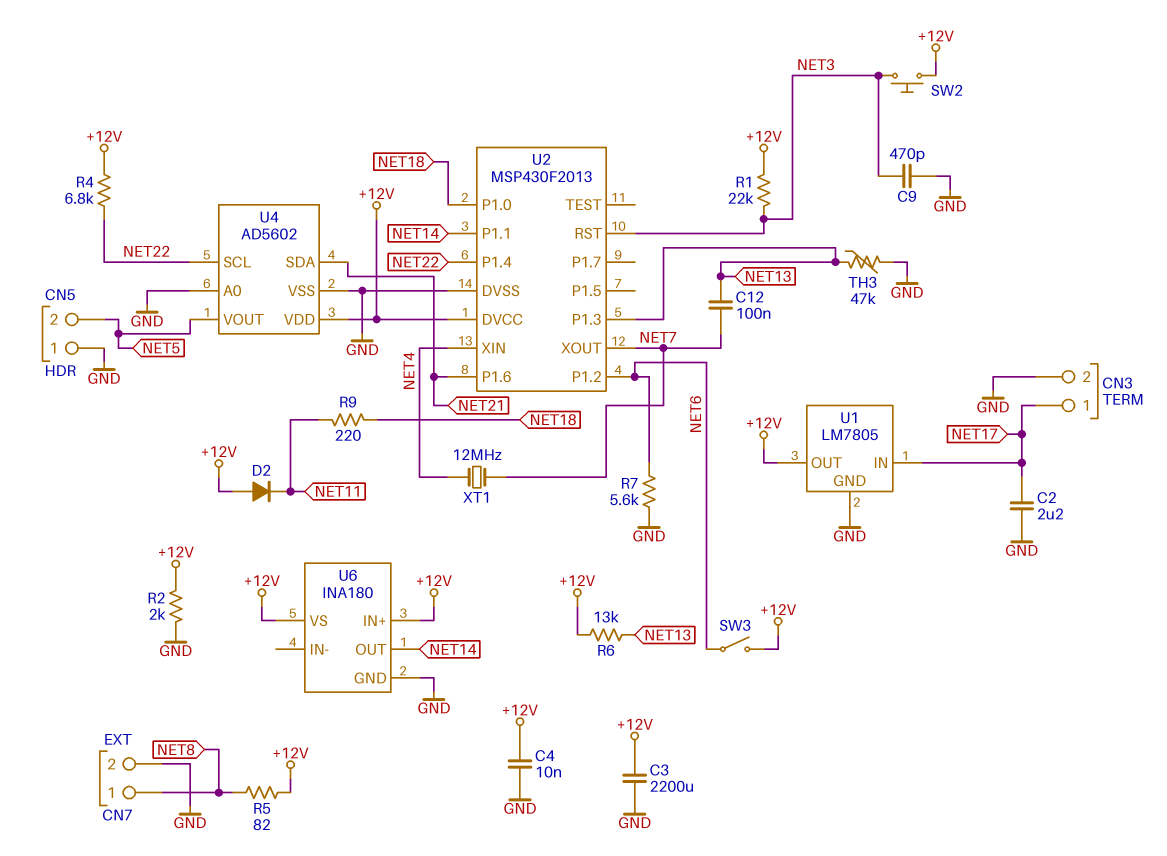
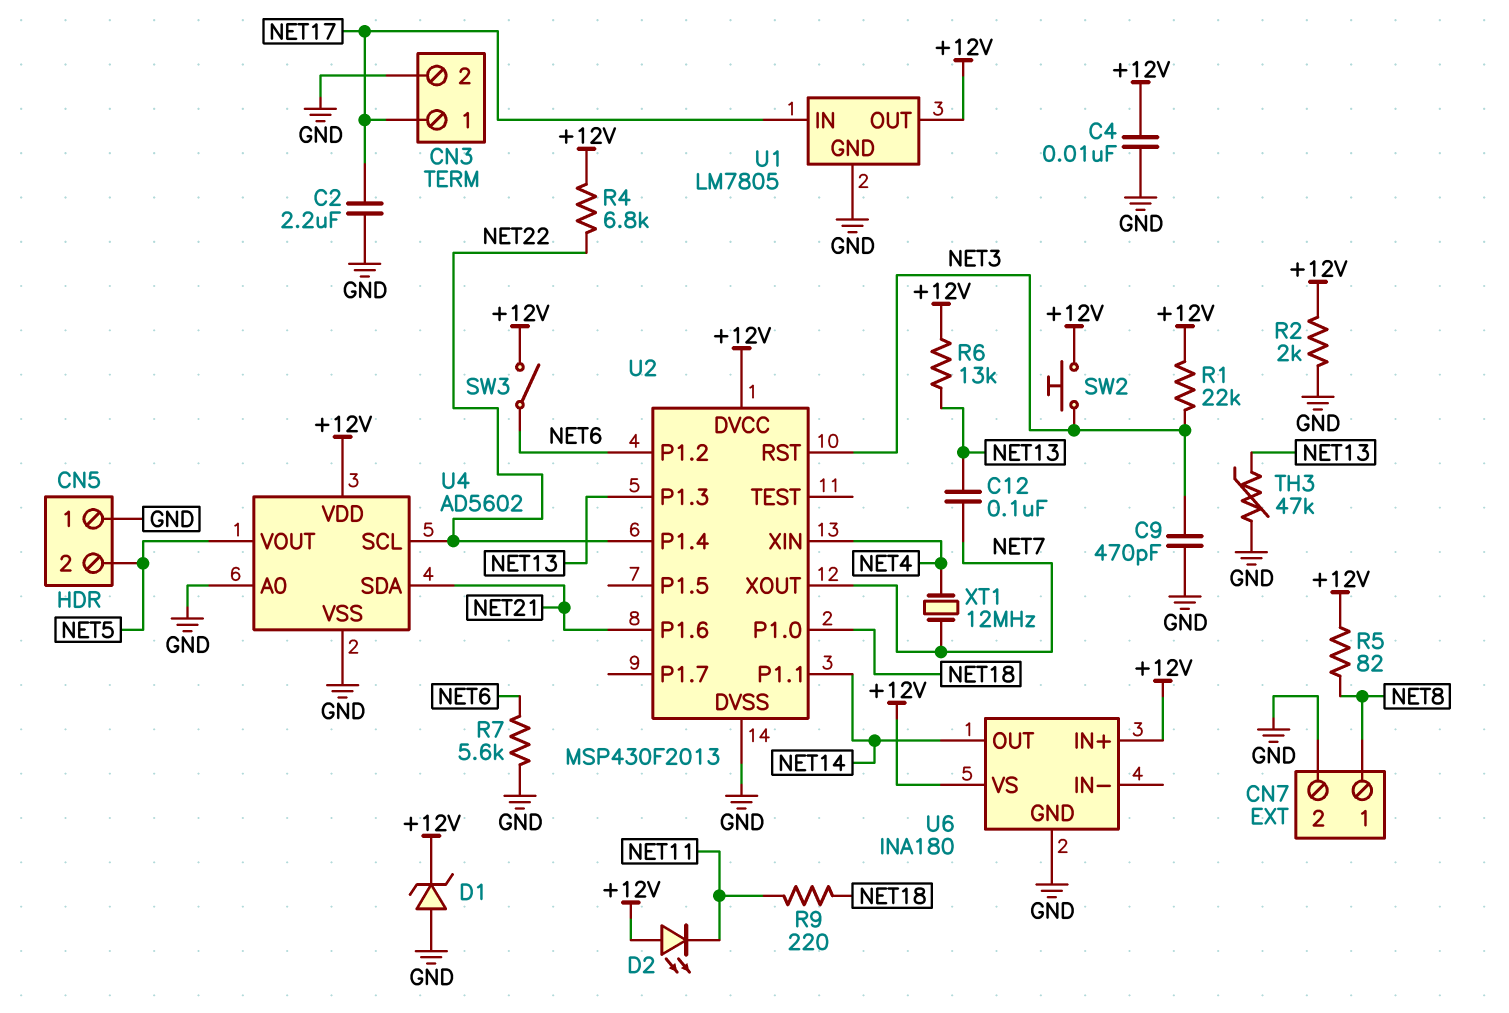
C3: 2200uF (+12V, GND) -> none
D1: none -> zener (A GND, K +12V)
D2: diode (A +12V, K NET11) -> LED (A +12V, K NET11)

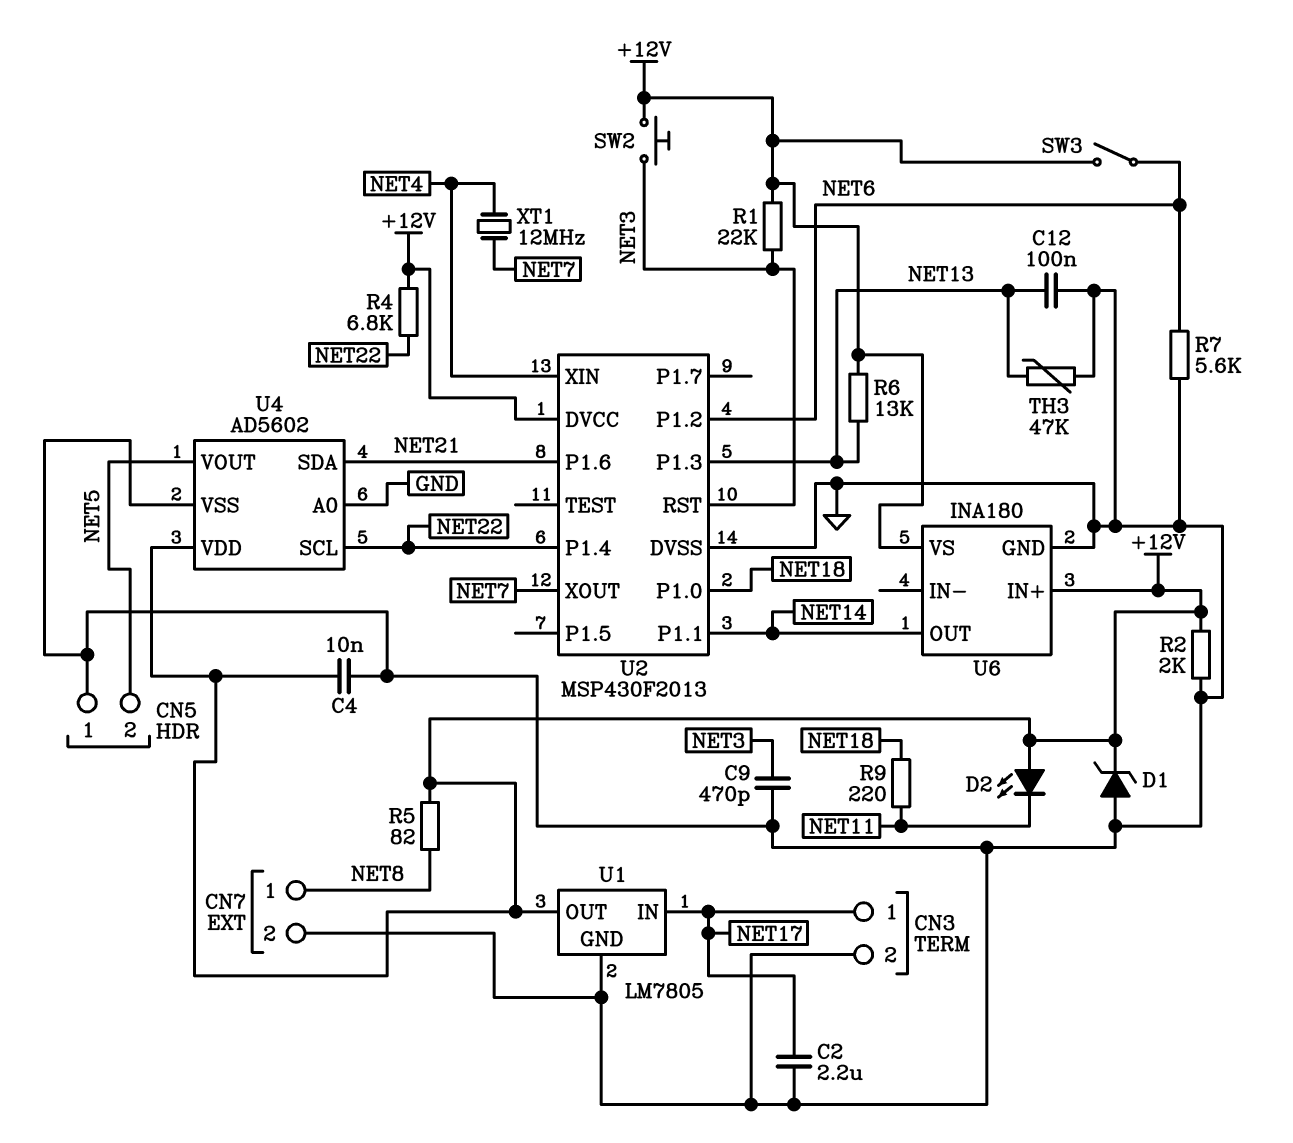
C12: 100nF (NET7, NET13) -> 100nF (GND, NET13)

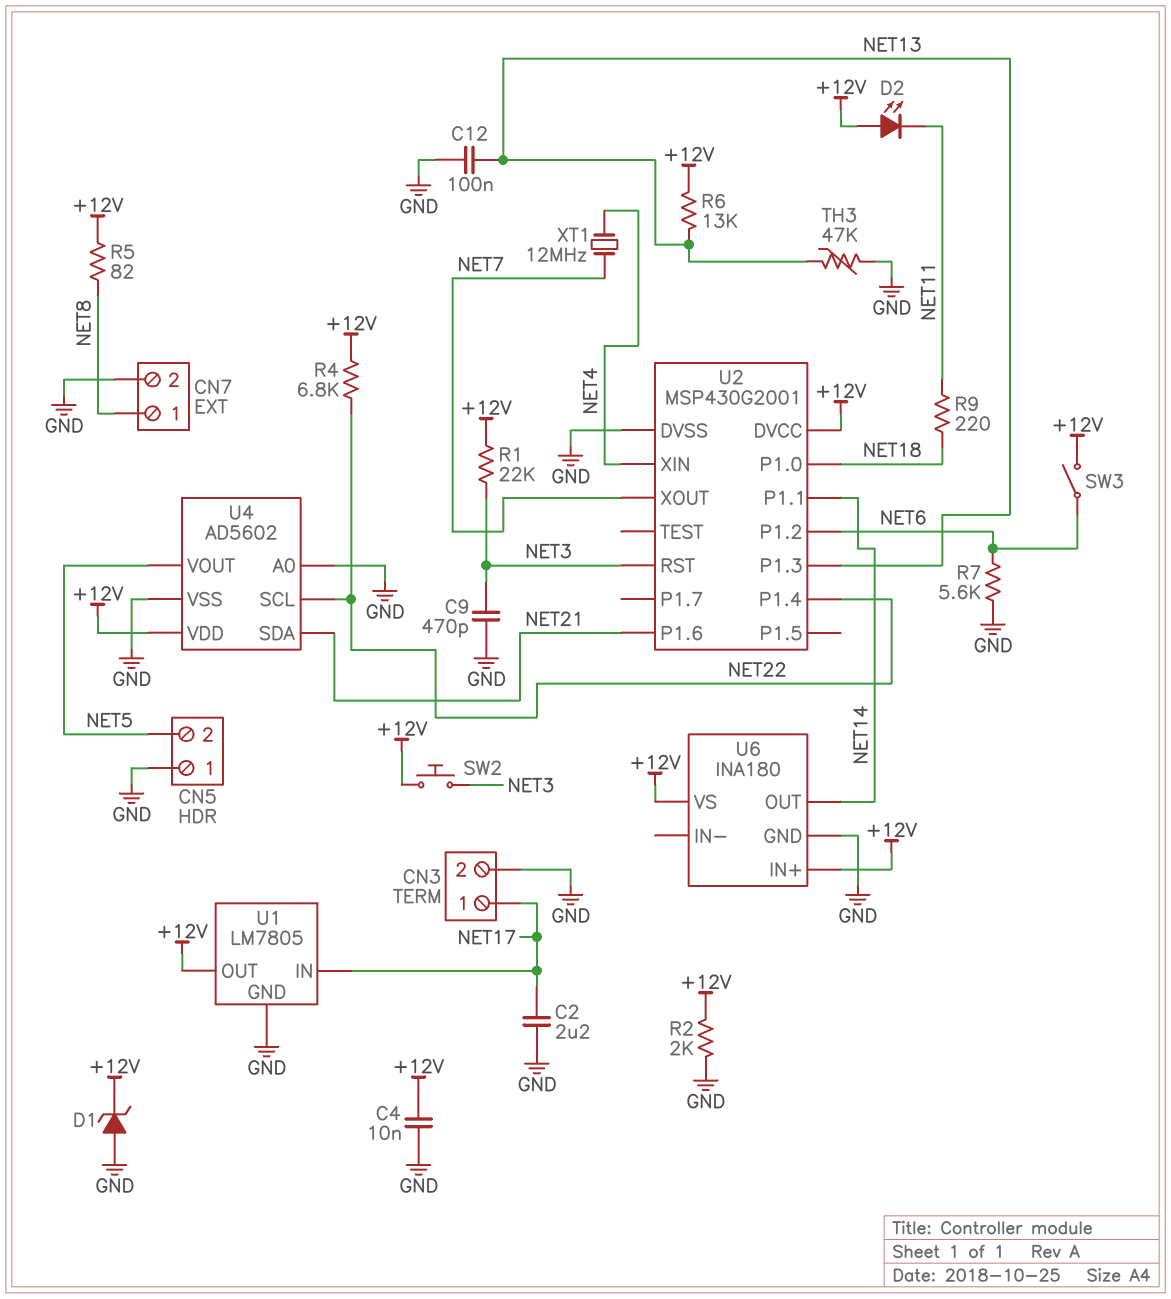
U2: MSP430F2013 -> MSP430G2001

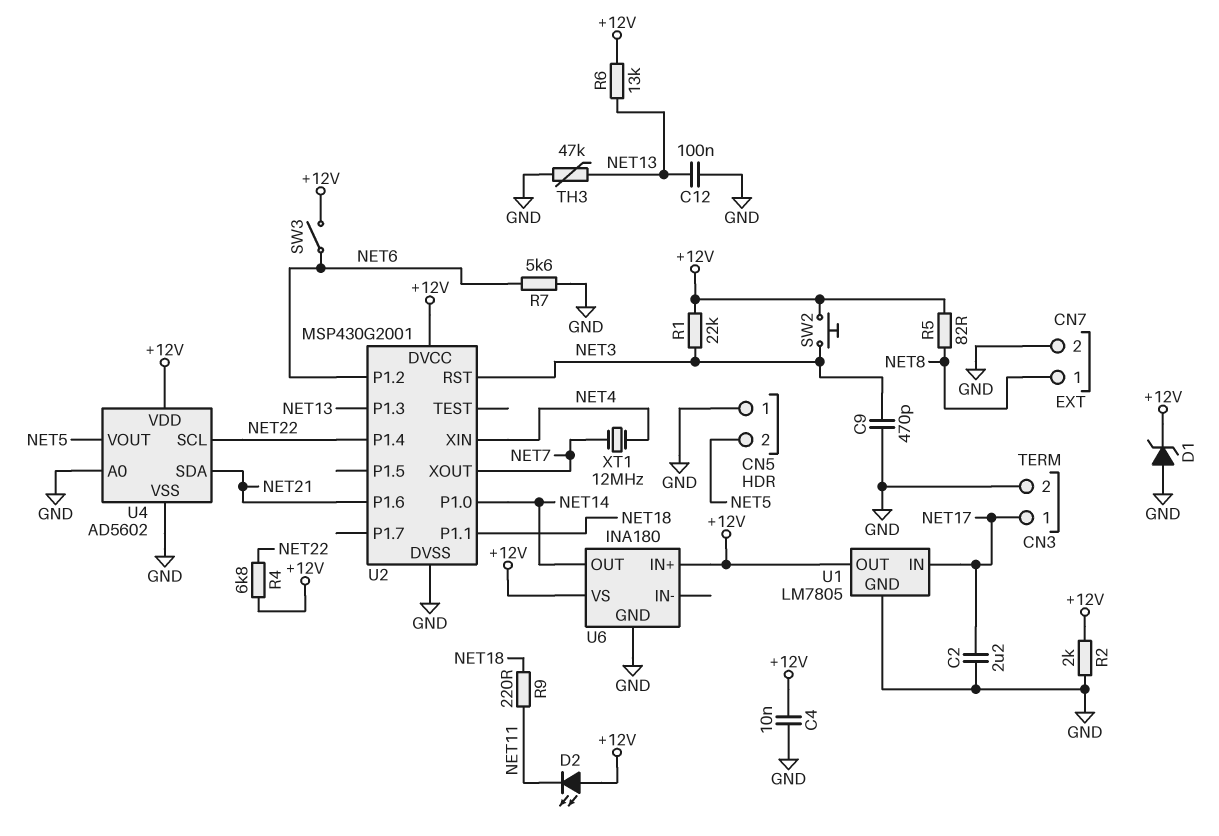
U2 pin P1.0: NET18 -> NET14
U2 pin P1.1: NET14 -> NET18

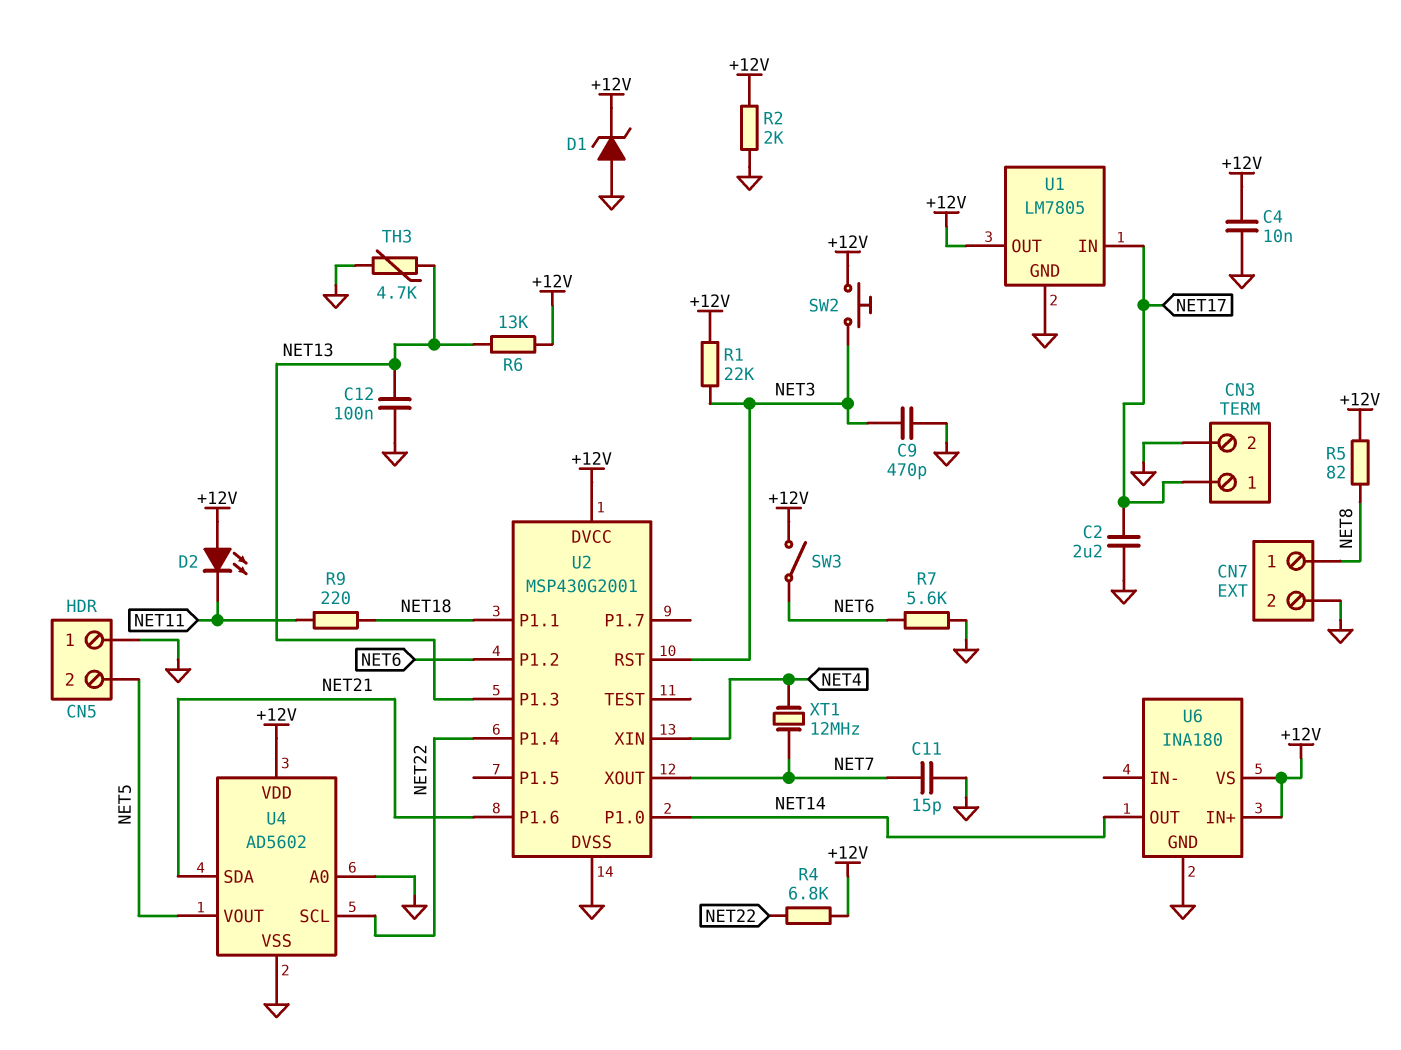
C11: none -> 15pF (GND, NET7)
TH3: 47k (GND, NET13) -> 4.7k (GND, NET13)

